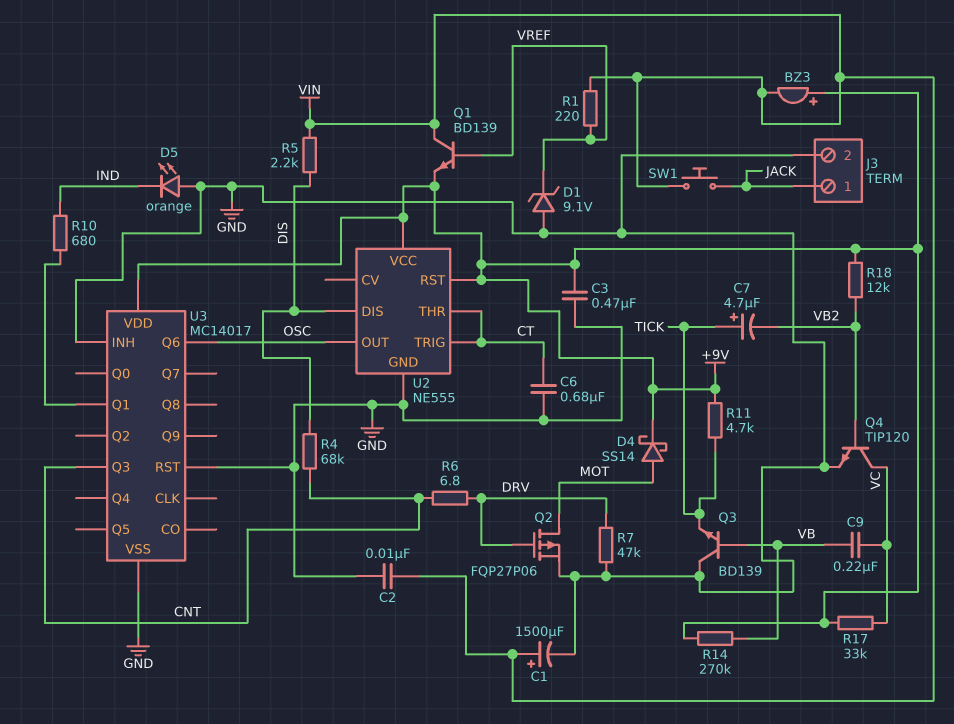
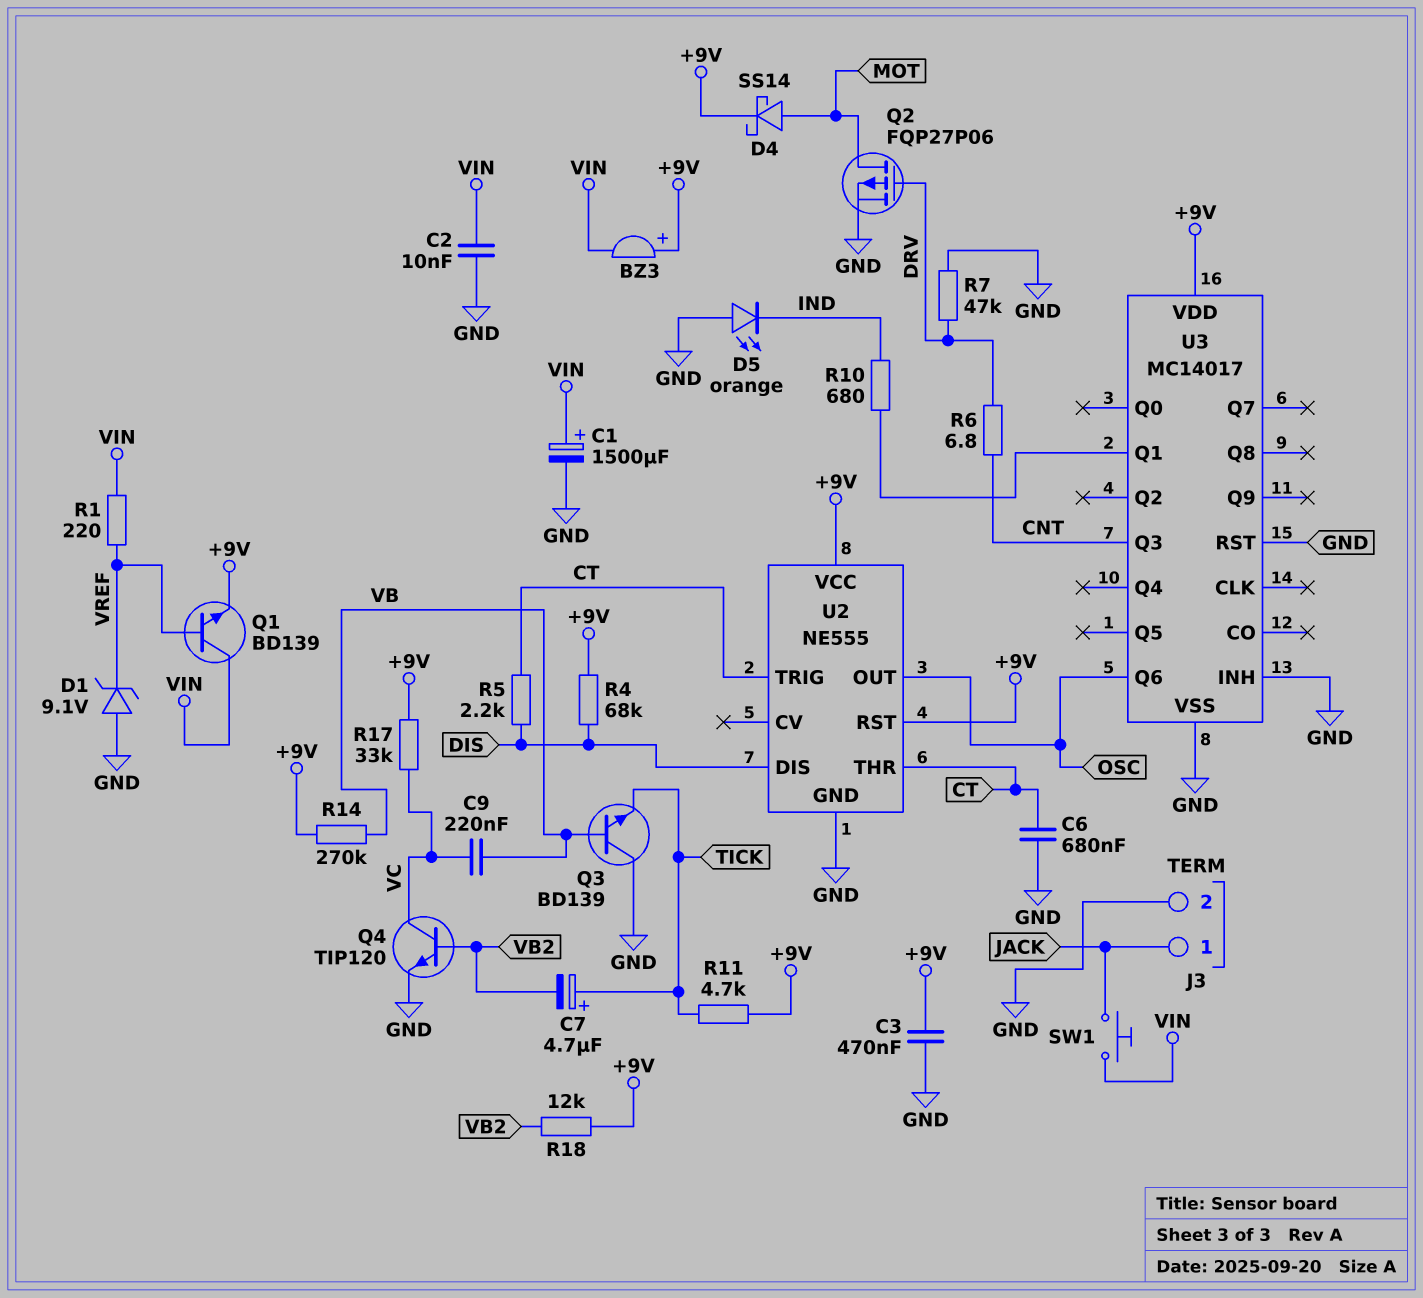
R4: 68k (CNT, DIS) -> 68k (+9V, DIS)
R5: 2.2k (DIS, VIN) -> 2.2k (CT, DIS)

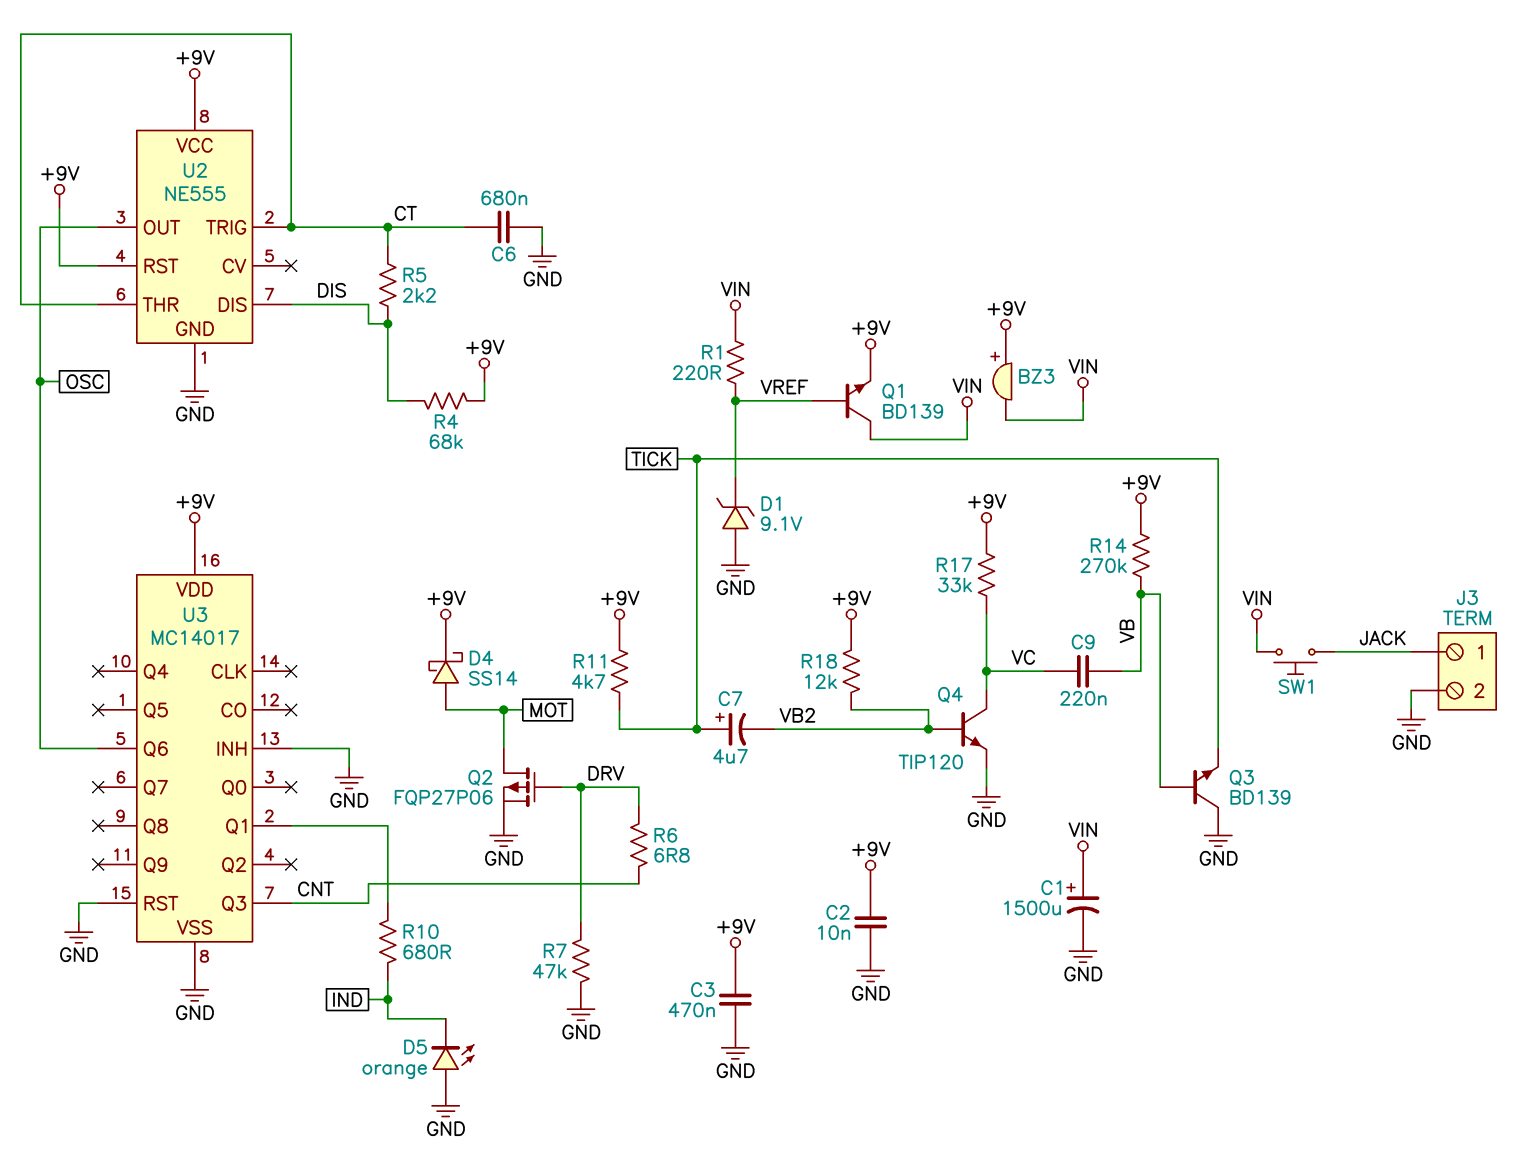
C2: 10nF (GND, VIN) -> 10nF (+9V, GND)

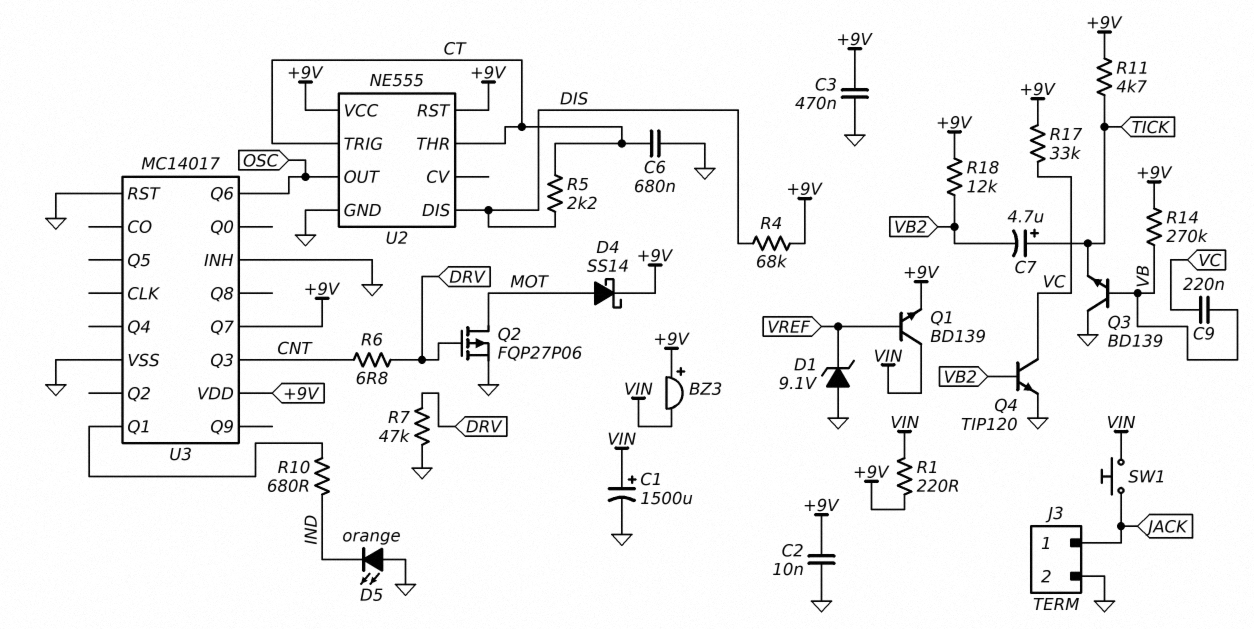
R1: 220 (VIN, VREF) -> 220 (+9V, VIN)
U3 pin Q7: none -> +9V

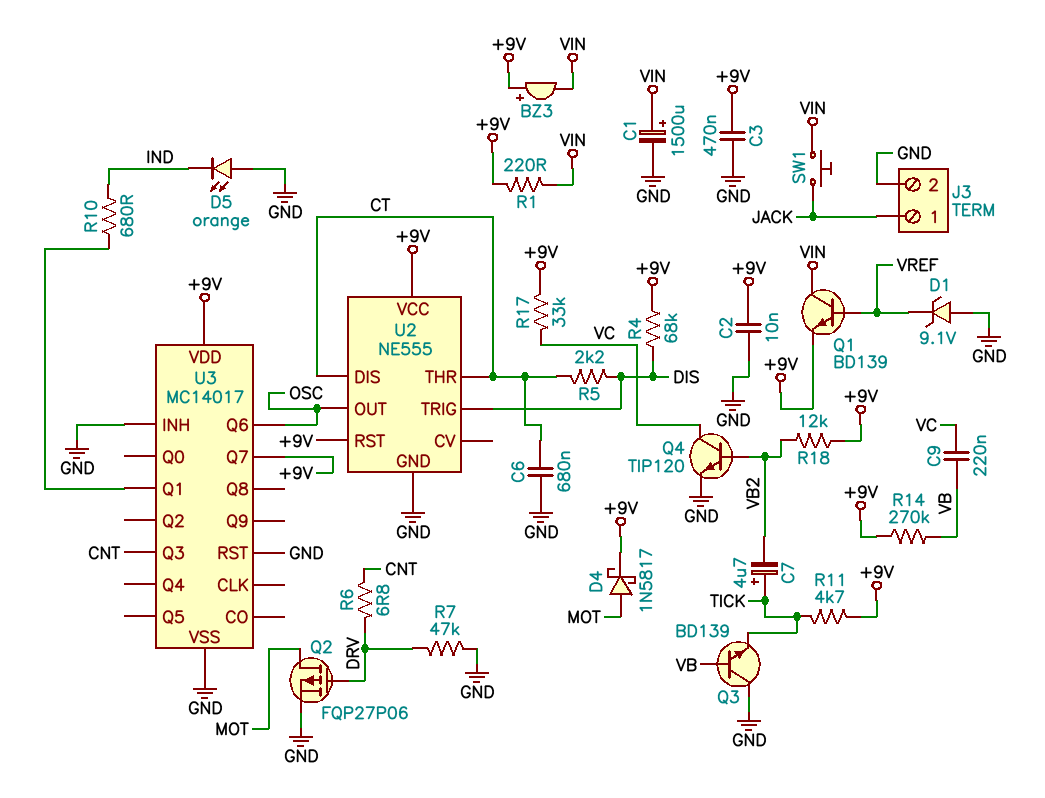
D4: schottky SS14 (A MOT, K +9V) -> schottky 1N5817 (A MOT, K +9V)
U2 pin DIS: DIS -> CT
U2 pin TRIG: CT -> DIS

